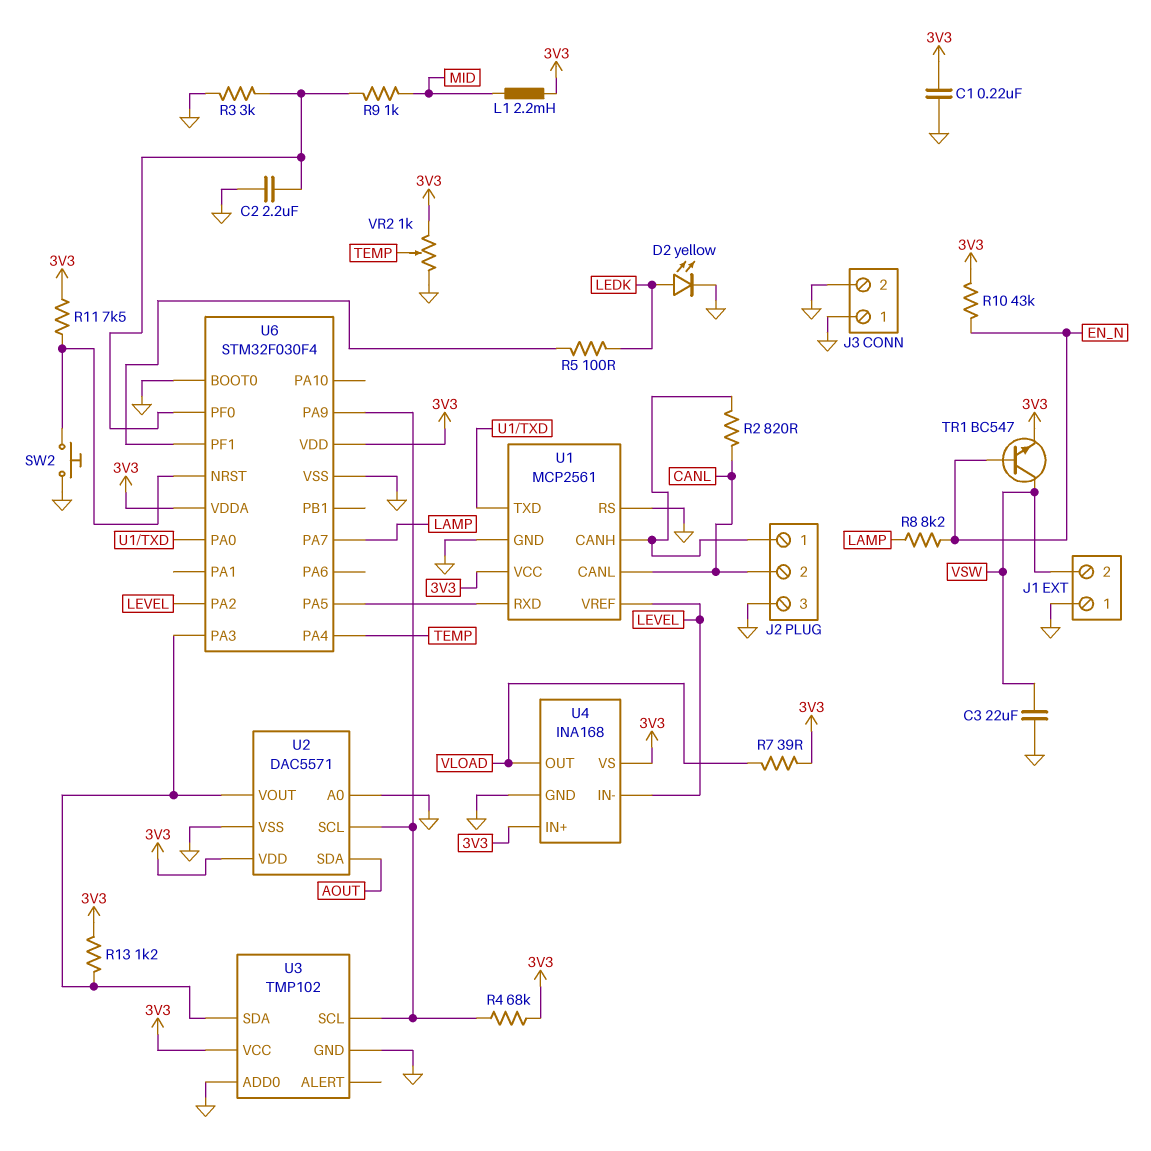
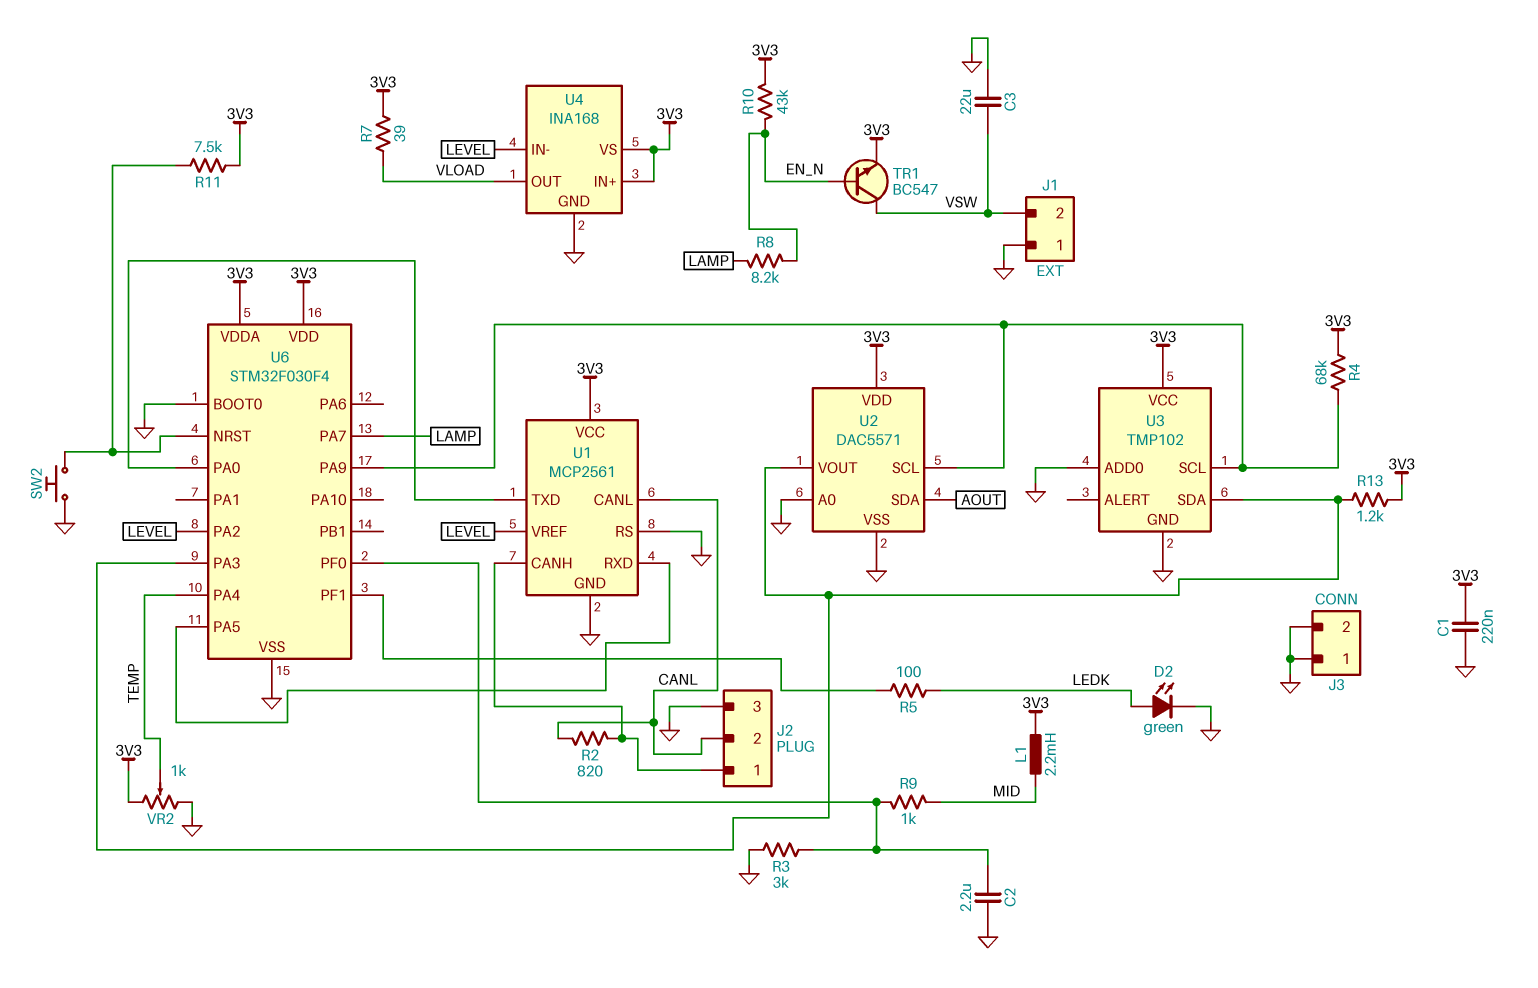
D2: LED yellow (A LEDK, K GND) -> LED green (A LEDK, K GND)

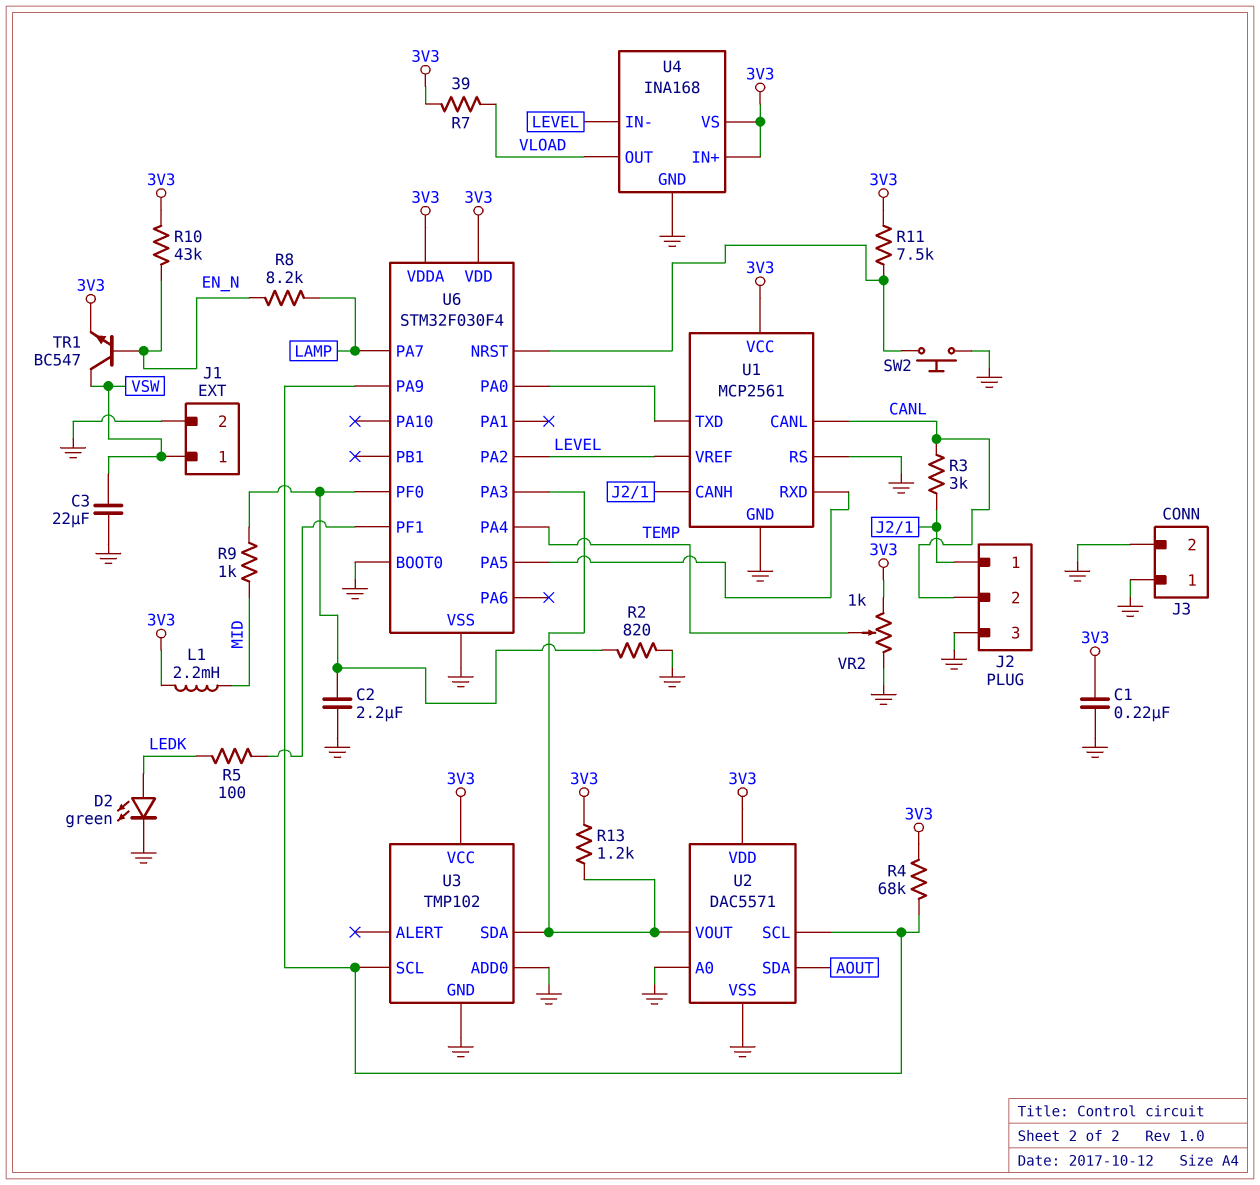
J1 pin 1: GND -> VSW
J1 pin 2: VSW -> GND
R2: 820 (CANL, J2/1) -> 820 (GND, U6/PF0)
R3: 3k (GND, U6/PF0) -> 3k (CANL, J2/1)

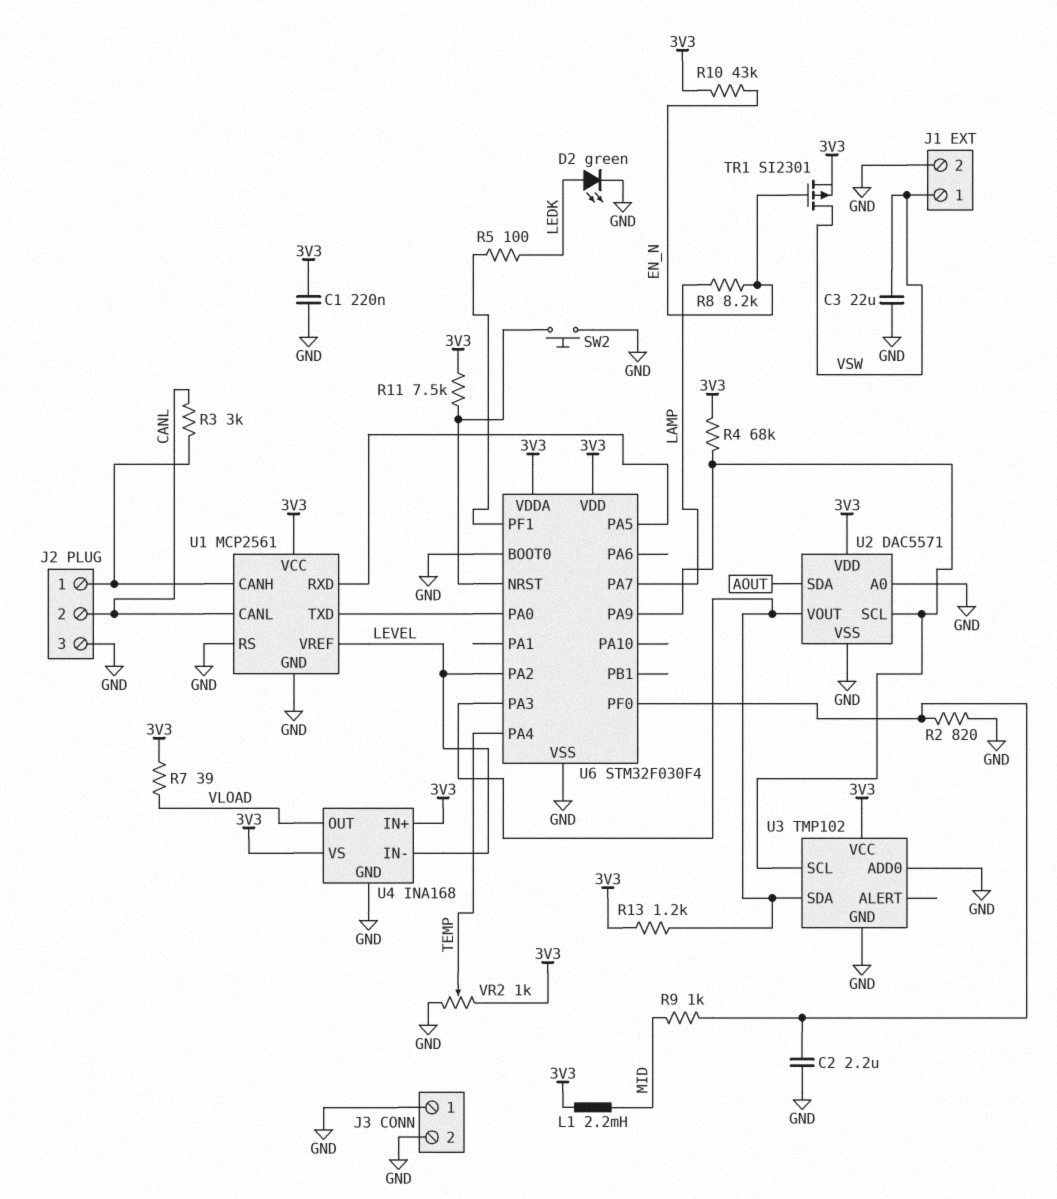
TR1: NPN BC547 (B EN_N, C VSW, E 3V3) -> PMOS SI2301 (G EN_N, D VSW, S 3V3)

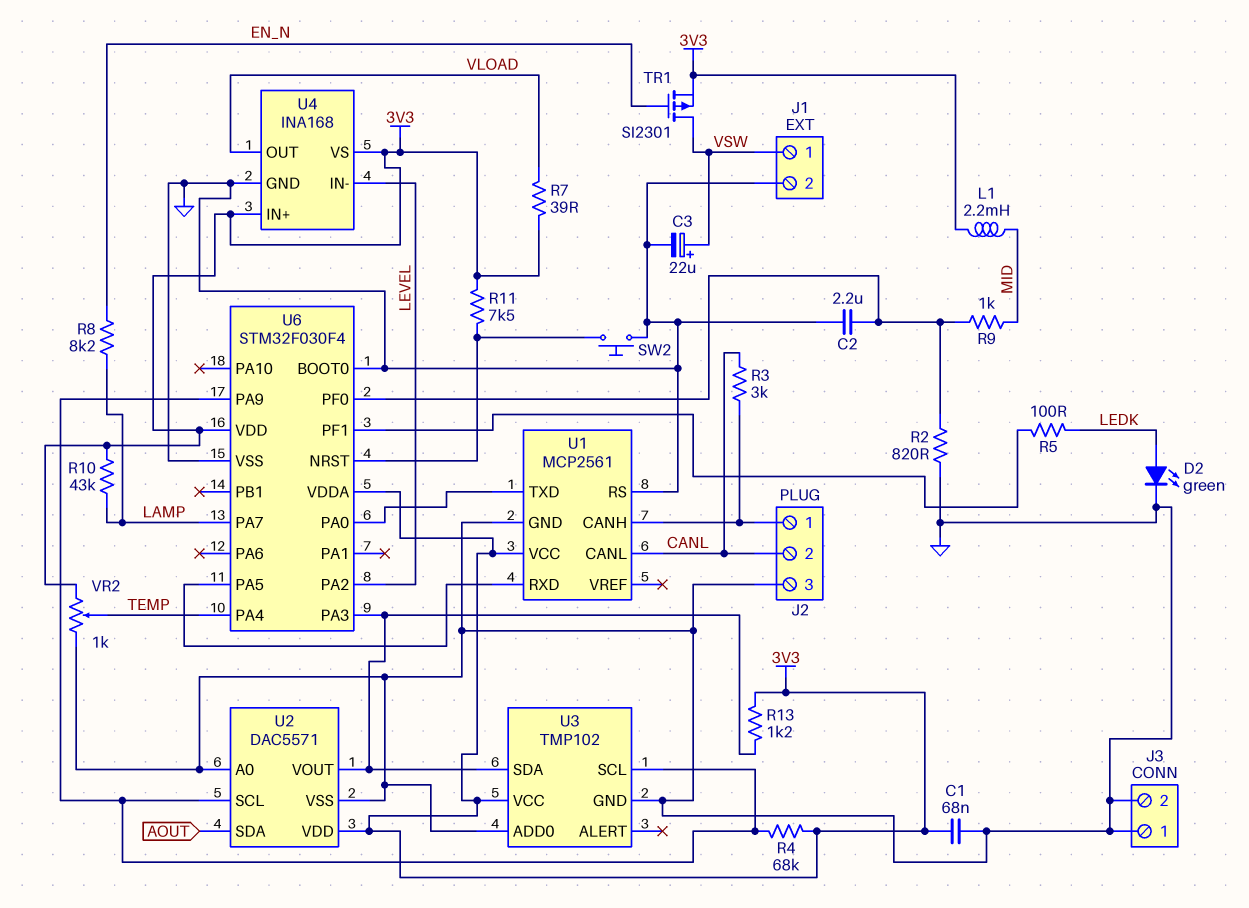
C1: 220nF (3V3, GND) -> 68nF (3V3, GND)
C3: 22uF (GND, VSW) -> 22uF (plus VSW, minus GND)
R10: 43k (3V3, EN_N) -> 43k (3V3, LAMP)
U1 pin VREF: LEVEL -> none

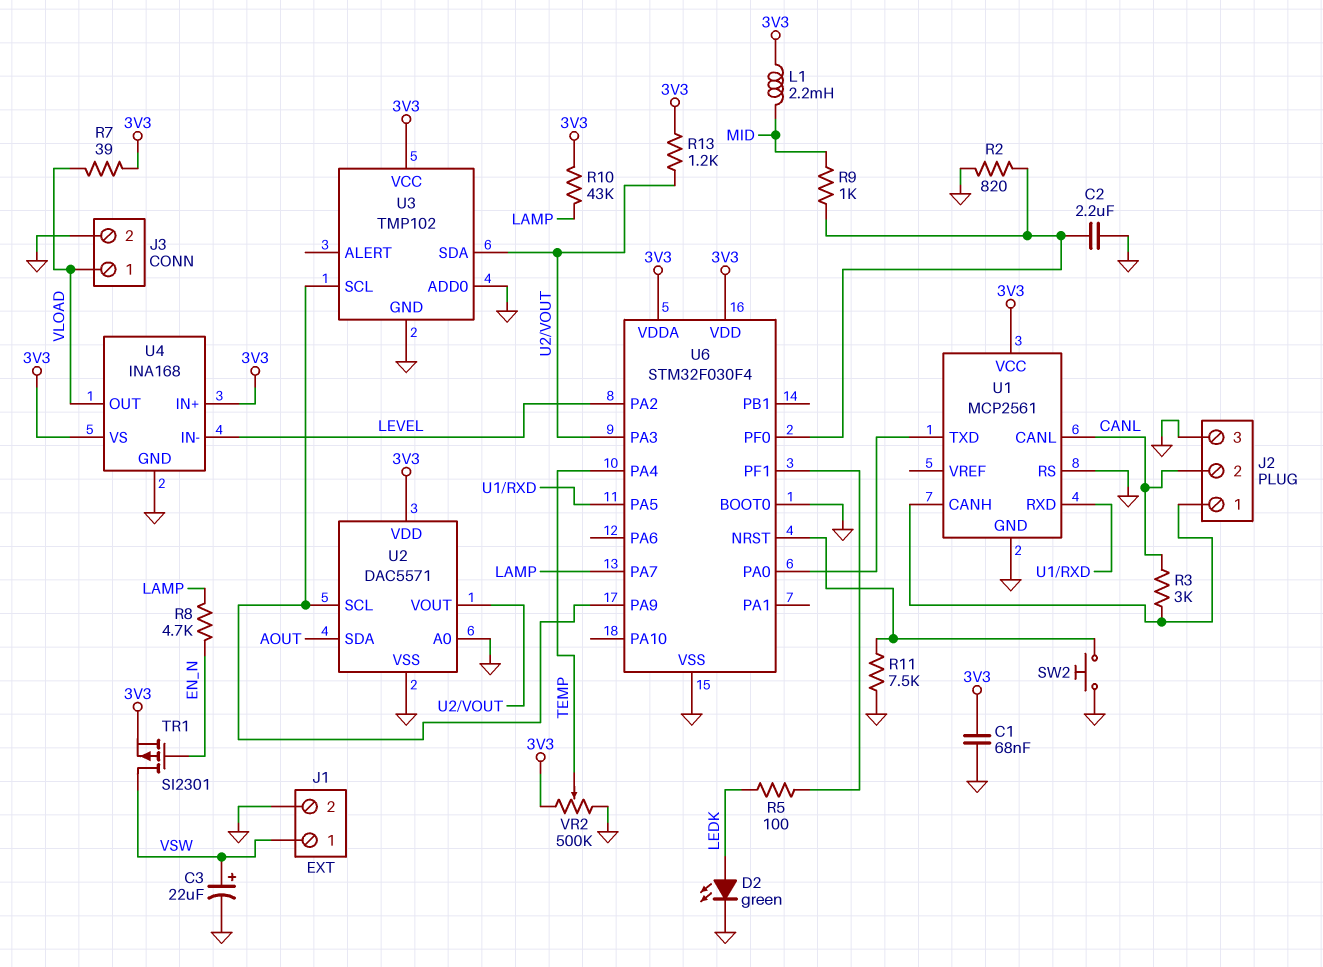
J3 pin 1: GND -> VLOAD
R4: 68k (3V3, U2/SCL) -> none
R8: 8.2k (EN_N, LAMP) -> 4.7k (EN_N, LAMP)
R11: 7.5k (3V3, U6/NRST) -> 7.5k (GND, U6/NRST)
VR2: 1k (3V3, GND, wiper TEMP) -> 500k (3V3, GND, wiper TEMP)

